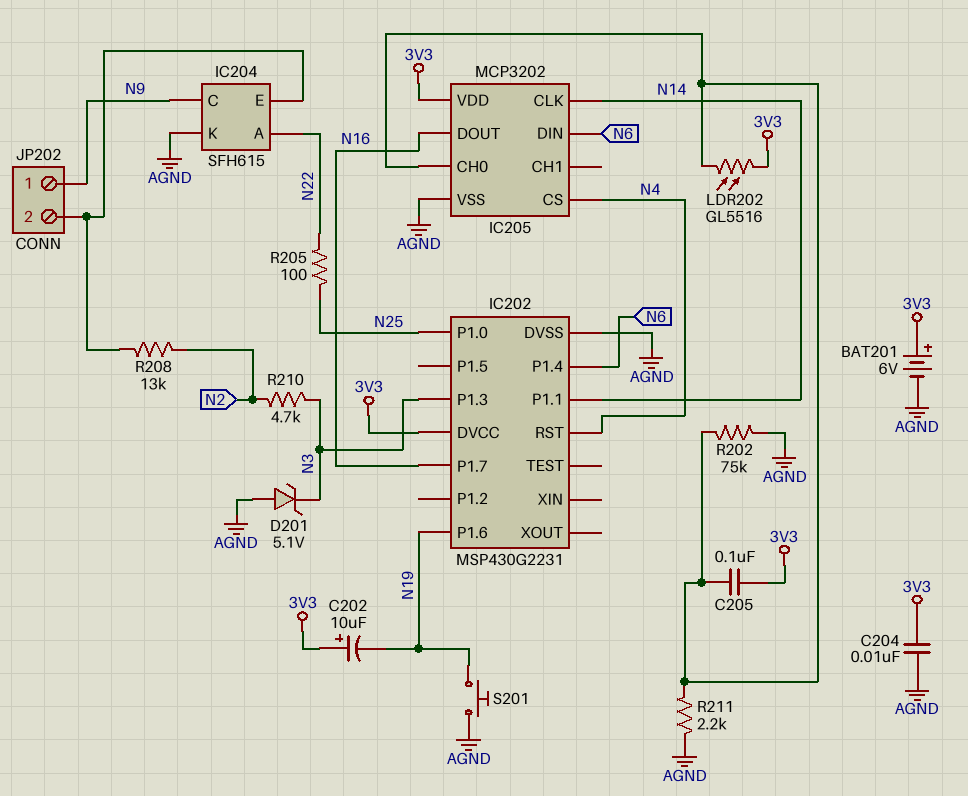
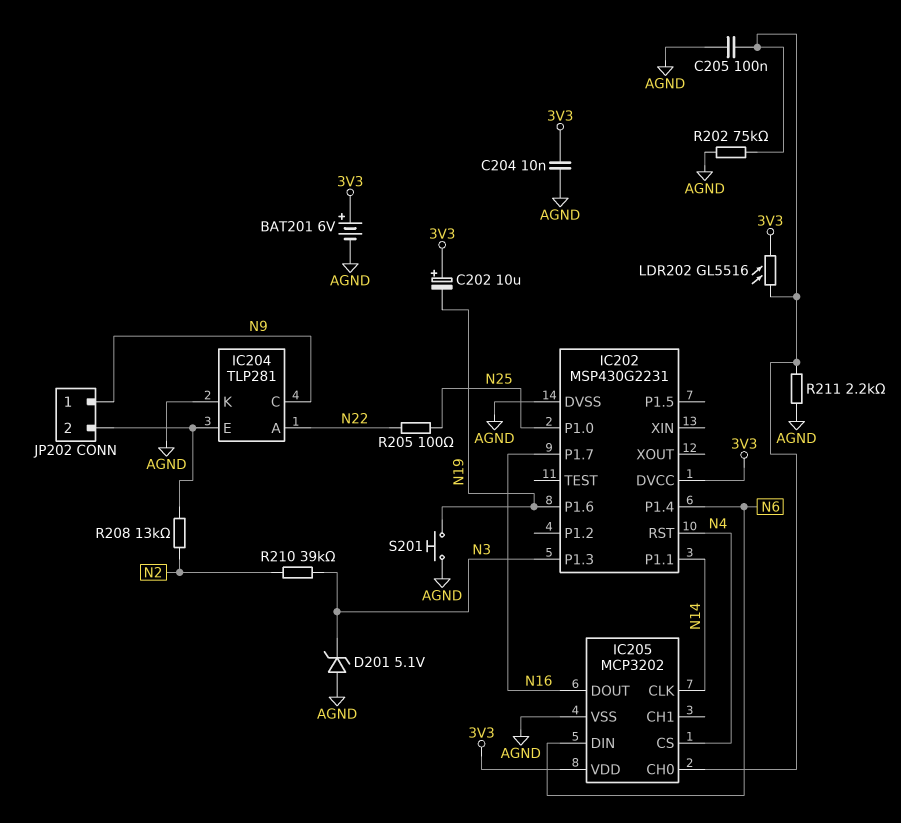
C205: 100nF (3V3, IC205/CH0) -> 100nF (AGND, IC205/CH0)
IC204: SFH615 -> TLP281
R210: 4.7k (N2, N3) -> 39k (N2, N3)

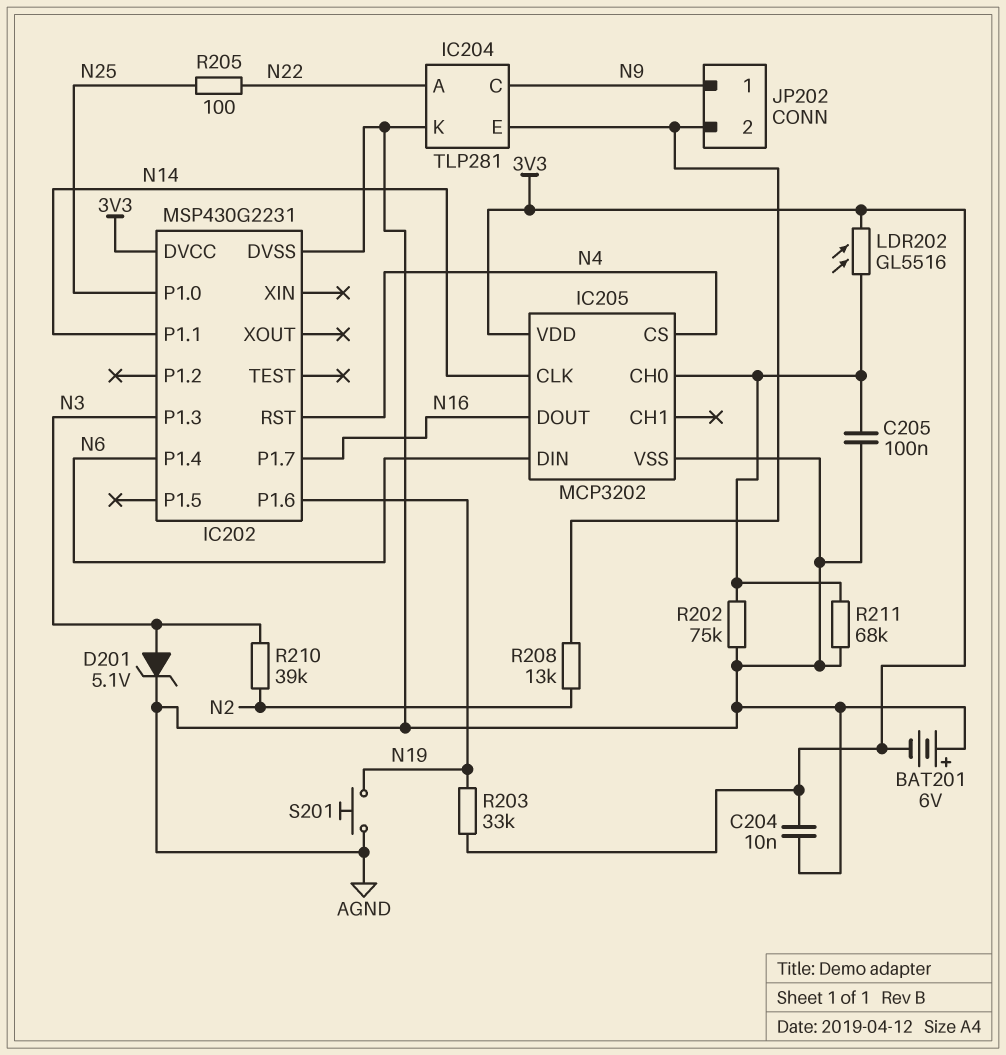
BAT201: 6V (plus 3V3, minus AGND) -> 6V (plus AGND, minus 3V3)
C202: 10uF (plus 3V3, minus N19) -> none
D201: zener 5.1V (A AGND, K N3) -> zener 5.1V (A N3, K AGND)
R203: none -> 33k (3V3, N19)
R211: 2.2k (AGND, IC205/CH0) -> 68k (AGND, IC205/CH0)

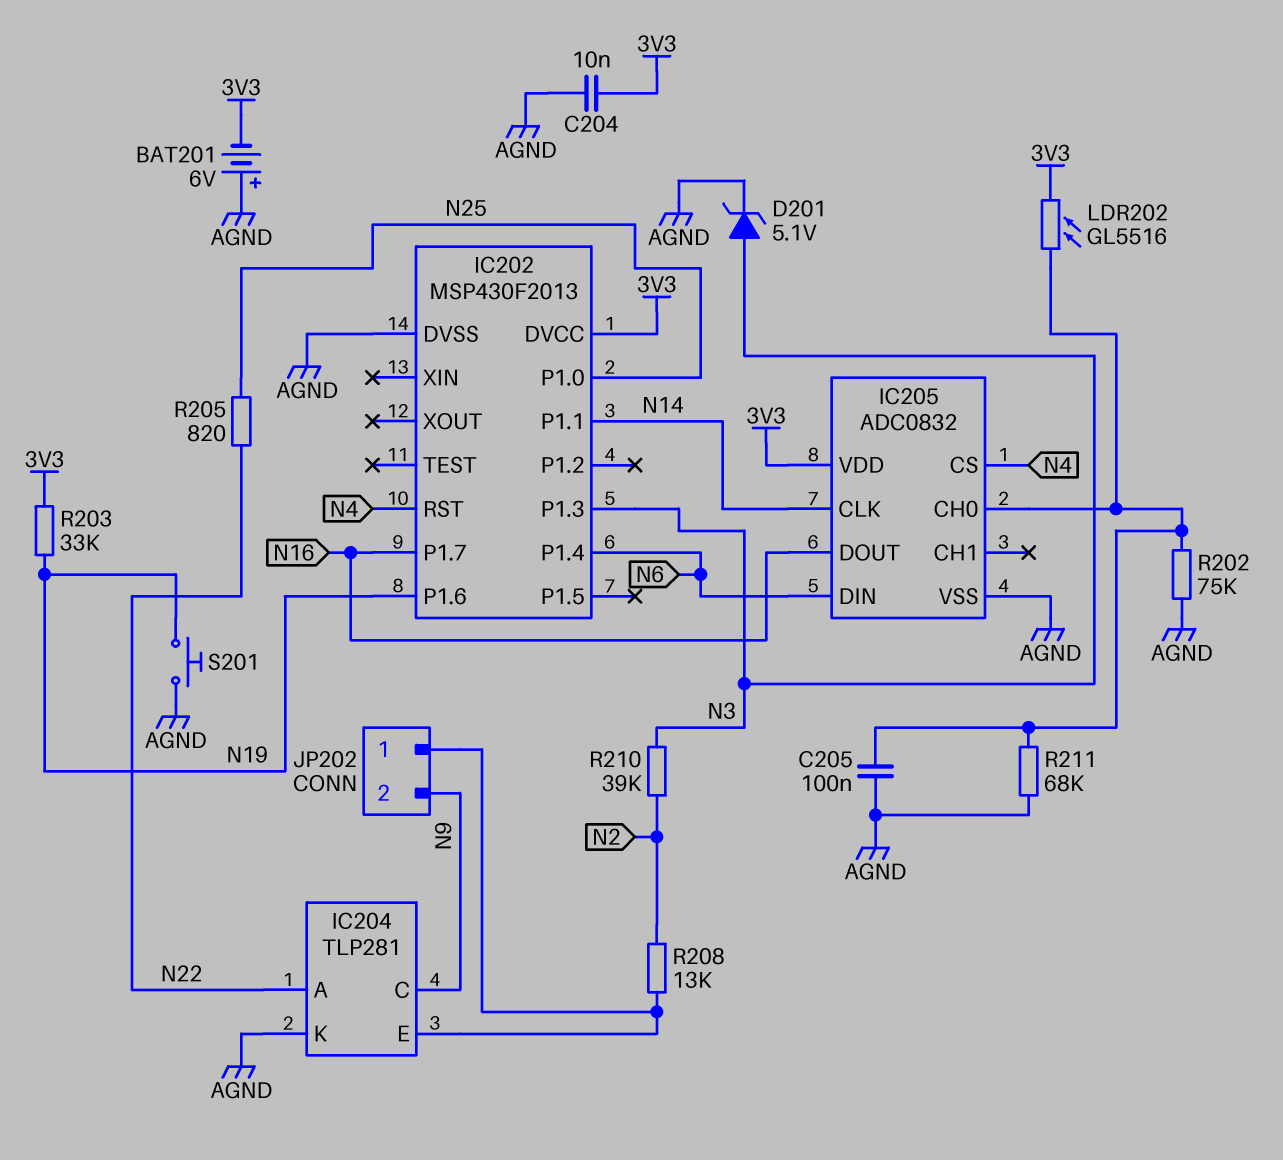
IC202: MSP430G2231 -> MSP430F2013
IC205: MCP3202 -> ADC0832
JP202 pin 1: N9 -> IC204/E
JP202 pin 2: IC204/E -> N9
R205: 100 (N22, N25) -> 820 (N22, N25)

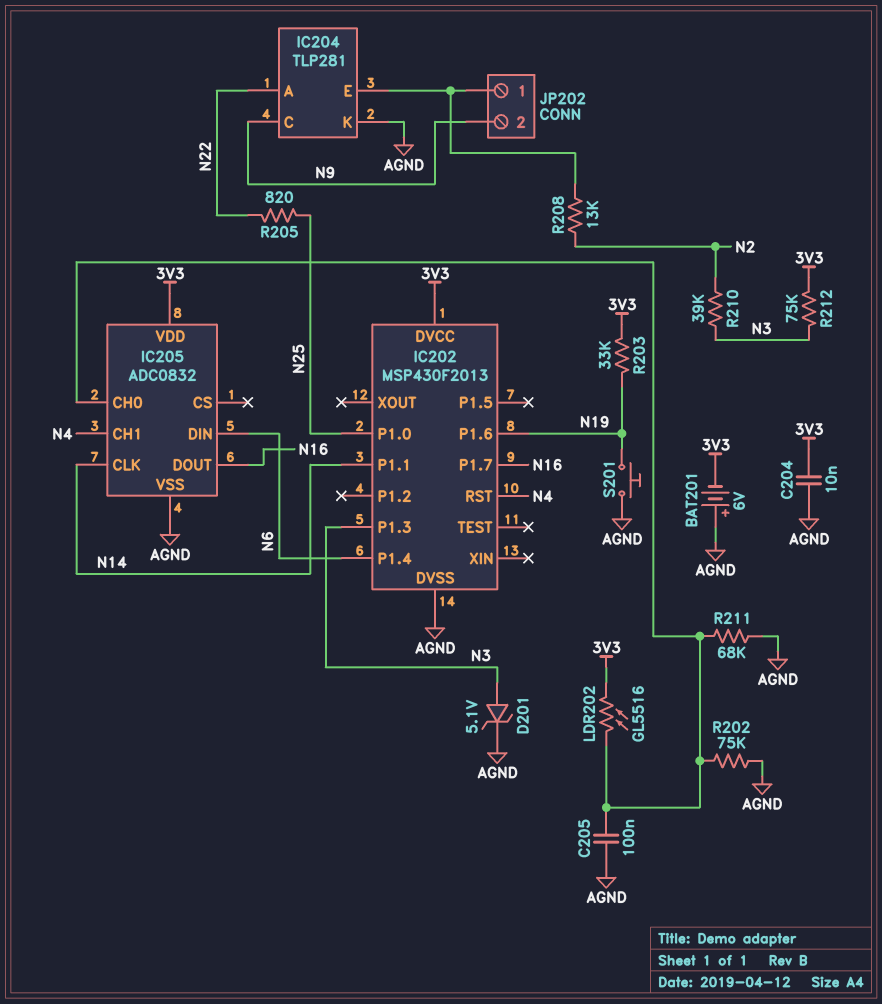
IC205 pin CH1: none -> N4
IC205 pin CS: N4 -> none
R212: none -> 75k (3V3, N3)

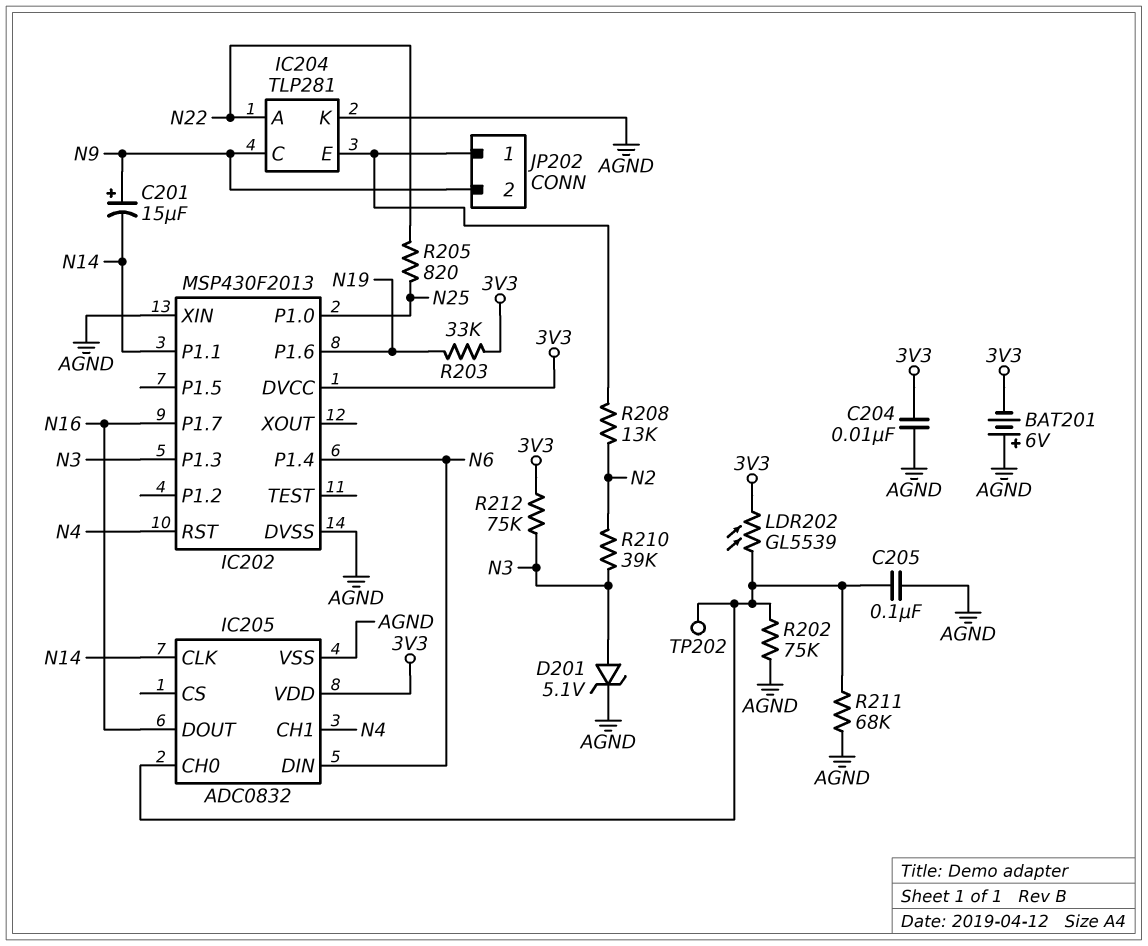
C201: none -> 15uF (plus N9, minus N14)
IC202 pin XIN: none -> AGND
LDR202: GL5516 (3V3, IC205/CH0) -> GL5539 (3V3, IC205/CH0)
S201: button (AGND, N19) -> none
TP202: none -> test point (IC205/CH0)

